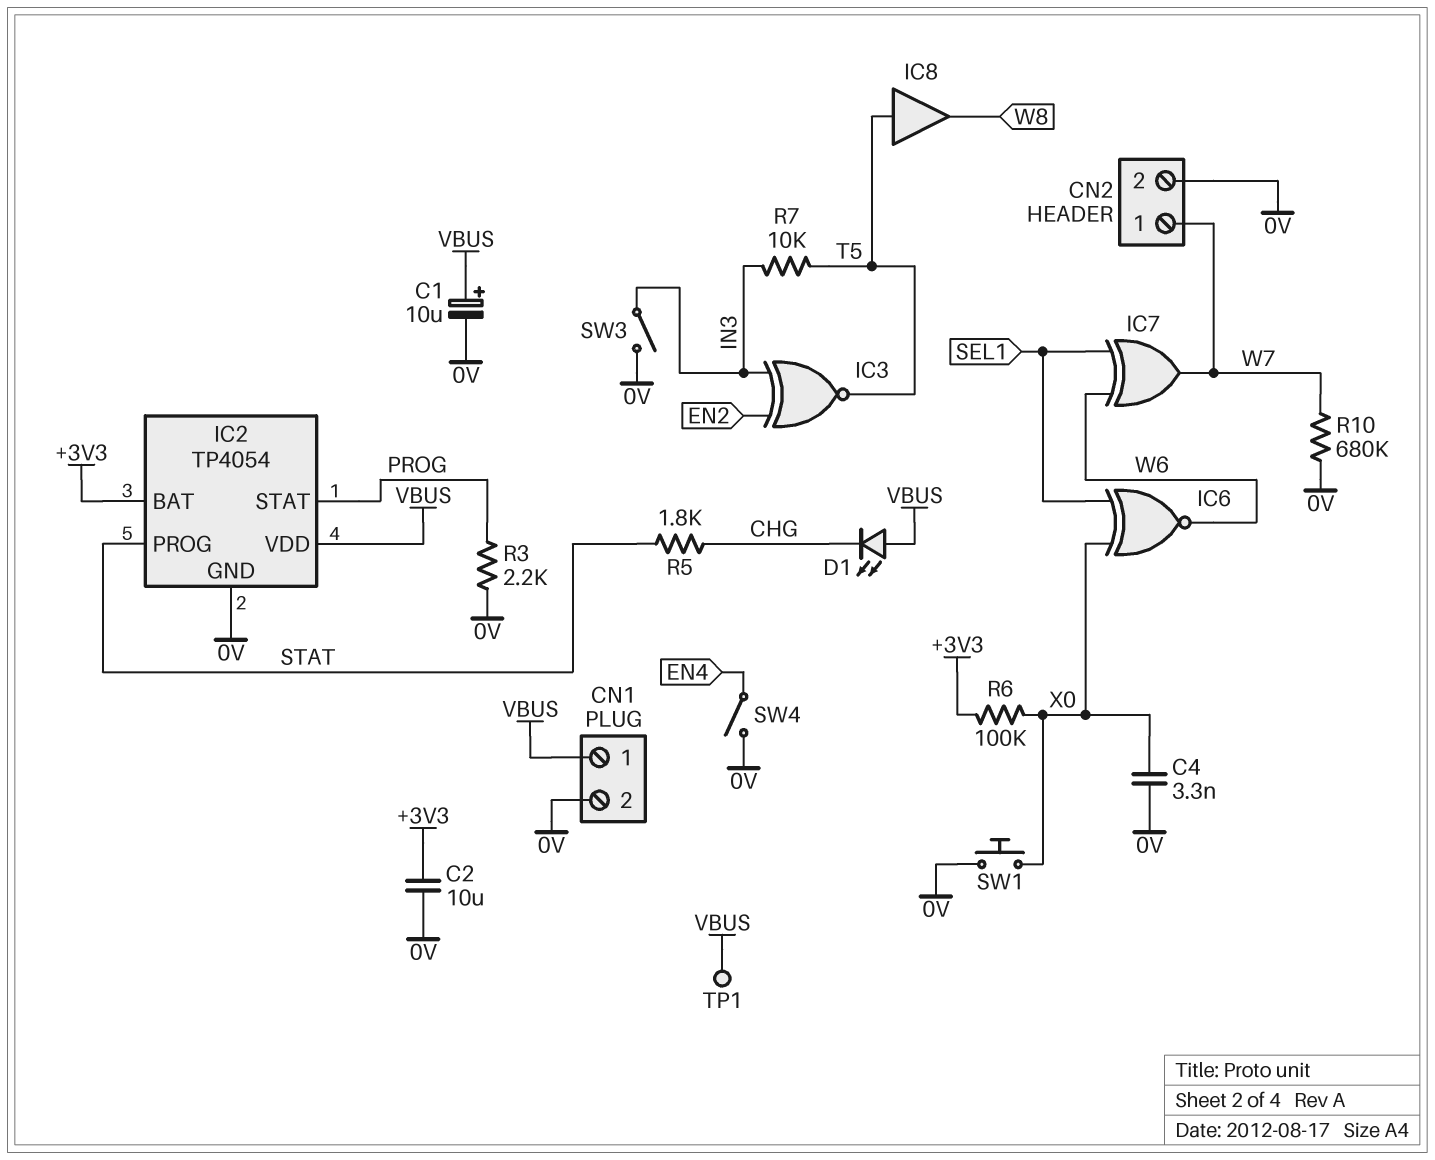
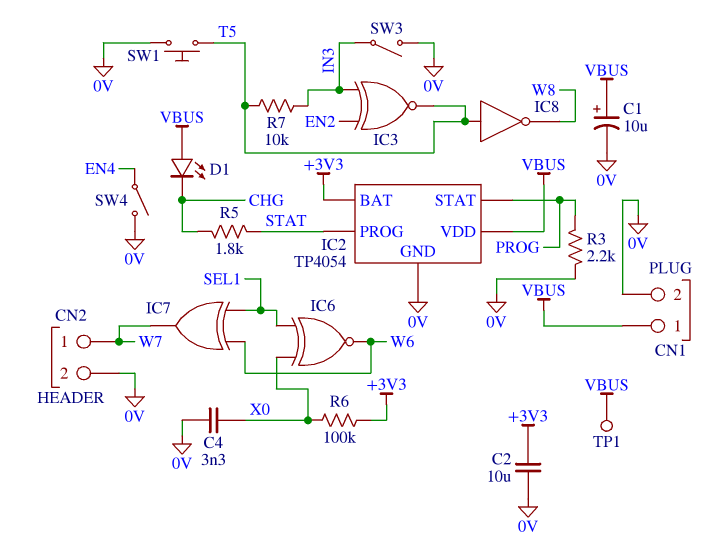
IC8: buffer (in T5, out W8) -> NOT (in T5, out W8)
R10: 680k (0V, W7) -> none
SW1: button (0V, X0) -> button (0V, T5)

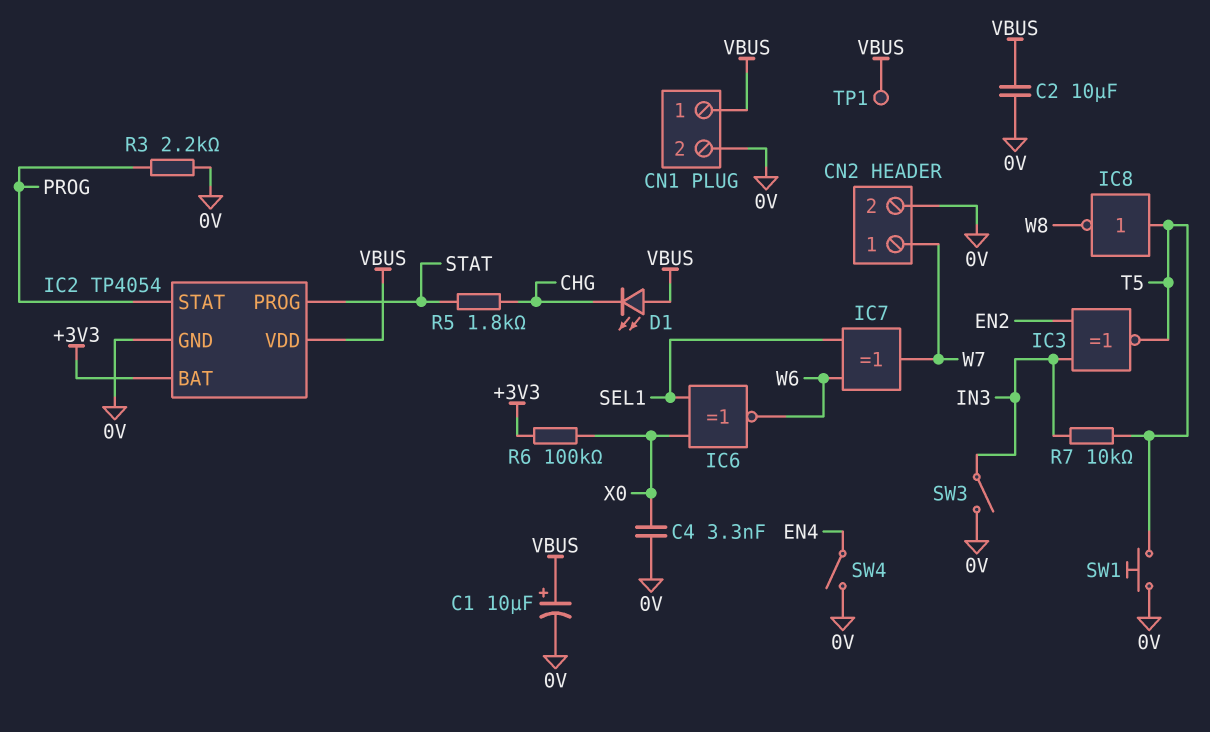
C2: 10uF (+3V3, 0V) -> 10uF (0V, VBUS)

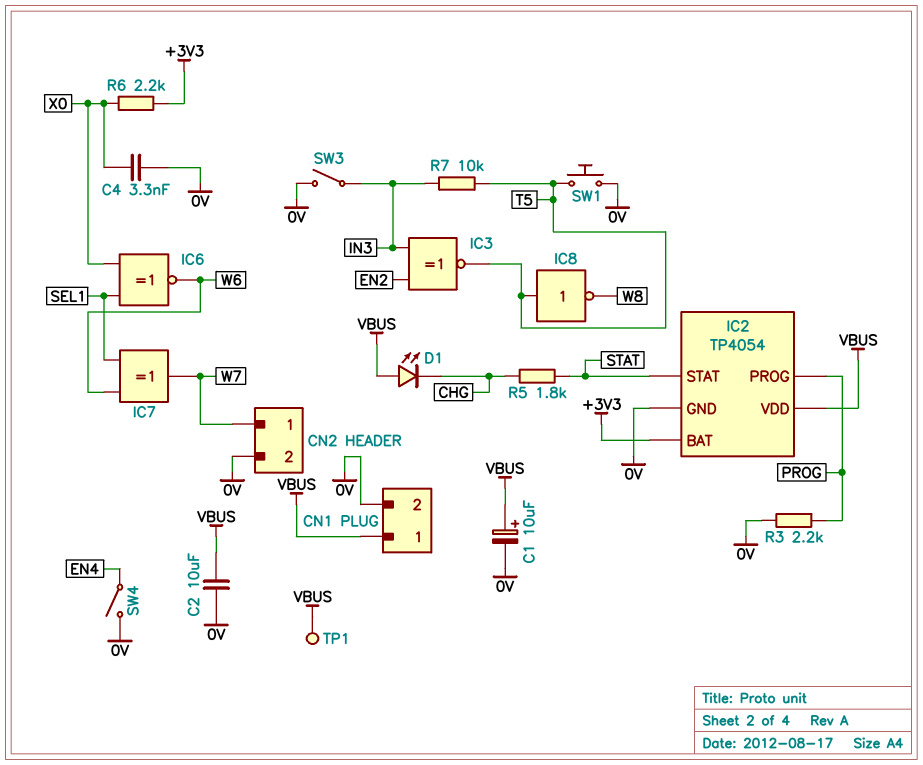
IC2 pin PROG: STAT -> PROG
IC2 pin STAT: PROG -> STAT
R6: 100k (+3V3, X0) -> 2.2k (+3V3, X0)

